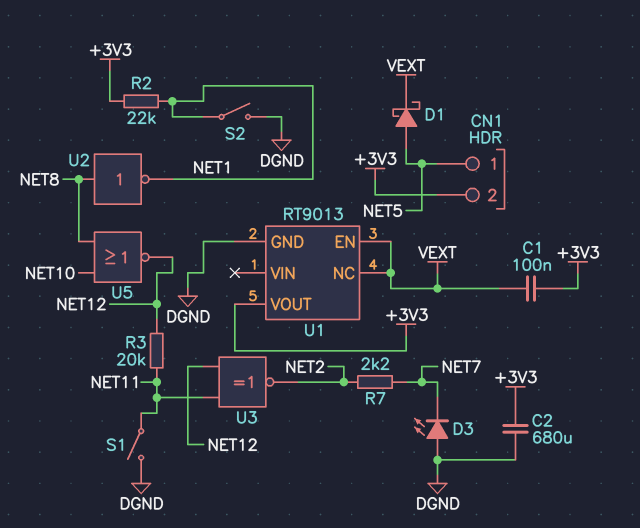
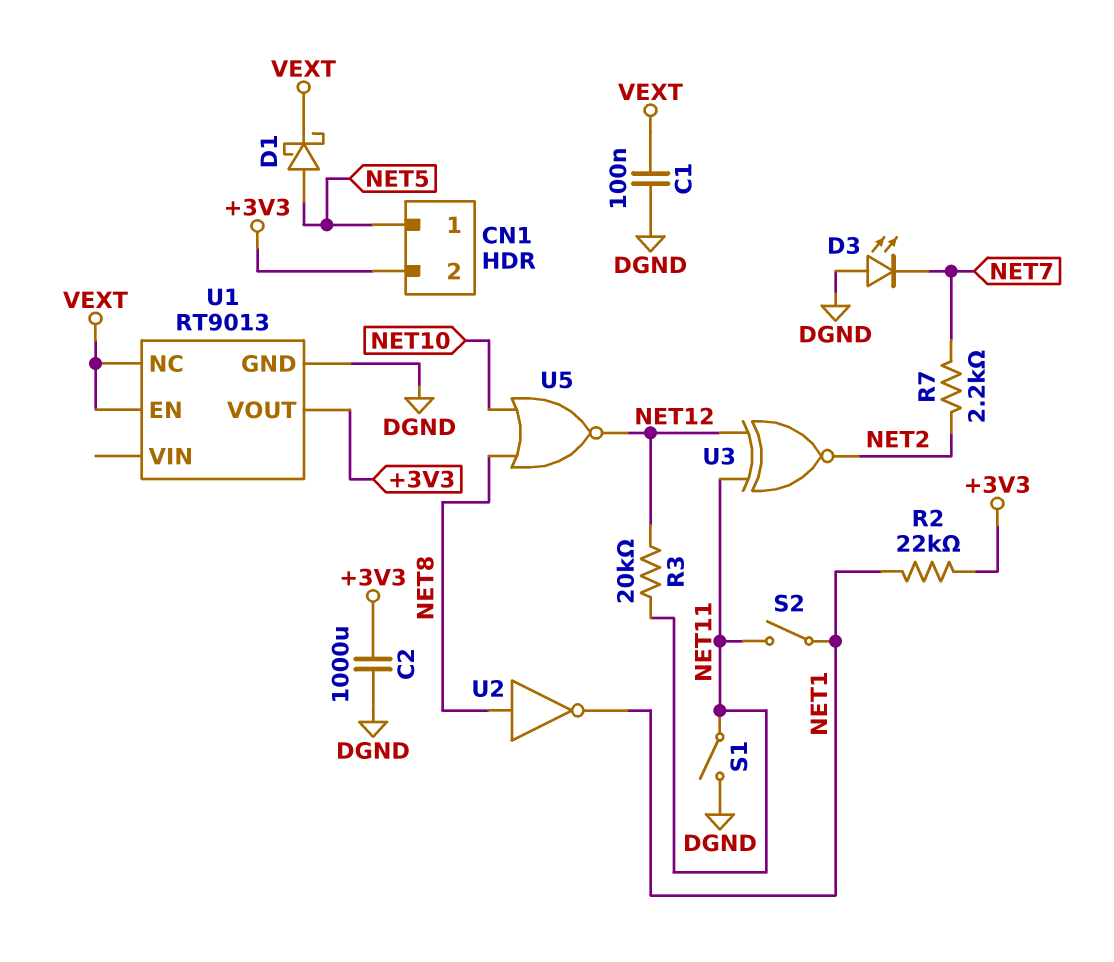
C1: 100nF (+3V3, VEXT) -> 100nF (DGND, VEXT)
C2: 680uF (+3V3, DGND) -> 1000uF (+3V3, DGND)
S2: switch (DGND, NET1) -> switch (NET1, NET11)

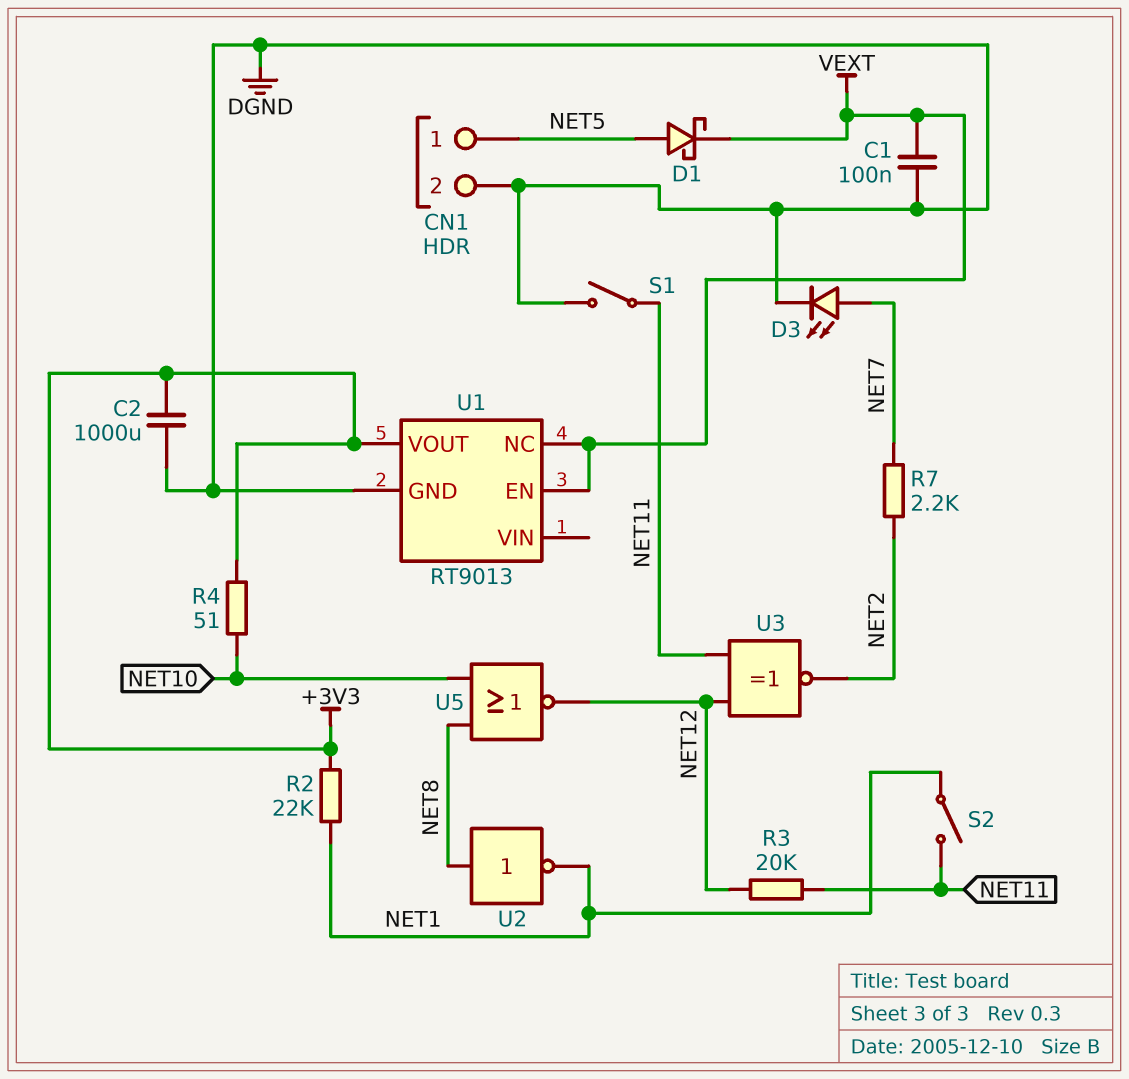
CN1 pin 2: +3V3 -> DGND
D3: LED (A DGND, K NET7) -> LED (A NET7, K DGND)
R4: none -> 51 (+3V3, NET10)

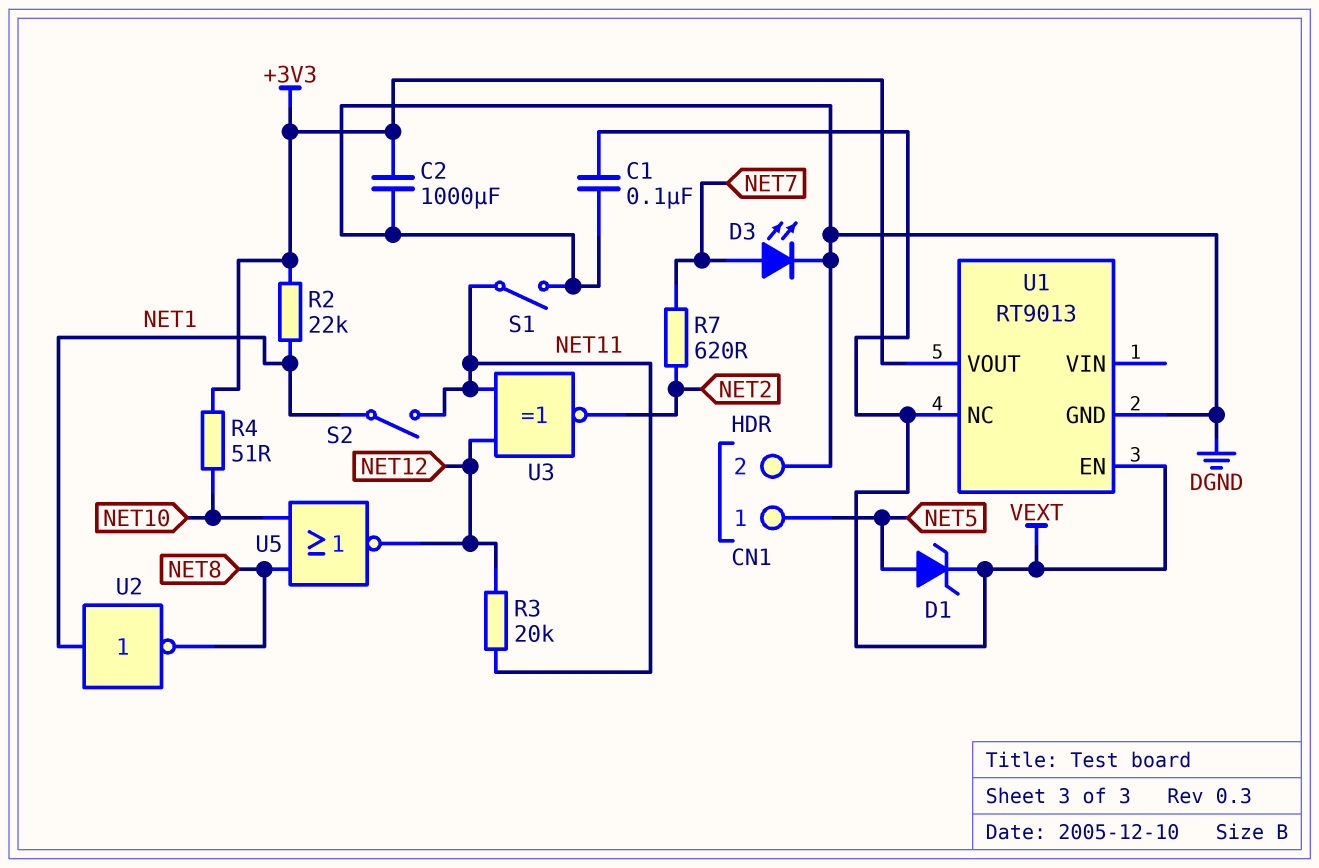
D1: schottky (A NET5, K VEXT) -> zener (A NET5, K VEXT)
R7: 2.2k (NET2, NET7) -> 620 (NET2, NET7)
U2: NOT (in NET8, out NET1) -> NOT (in NET1, out NET8)

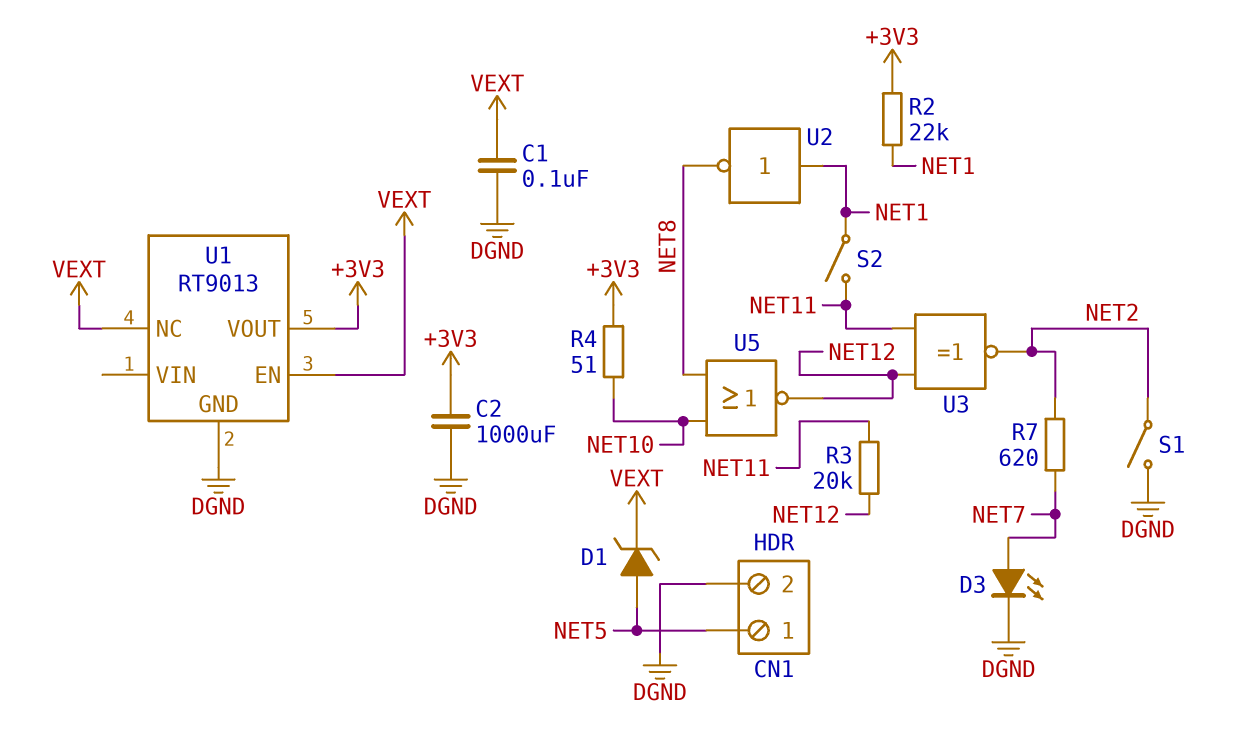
S1: switch (DGND, NET11) -> switch (DGND, NET2)

